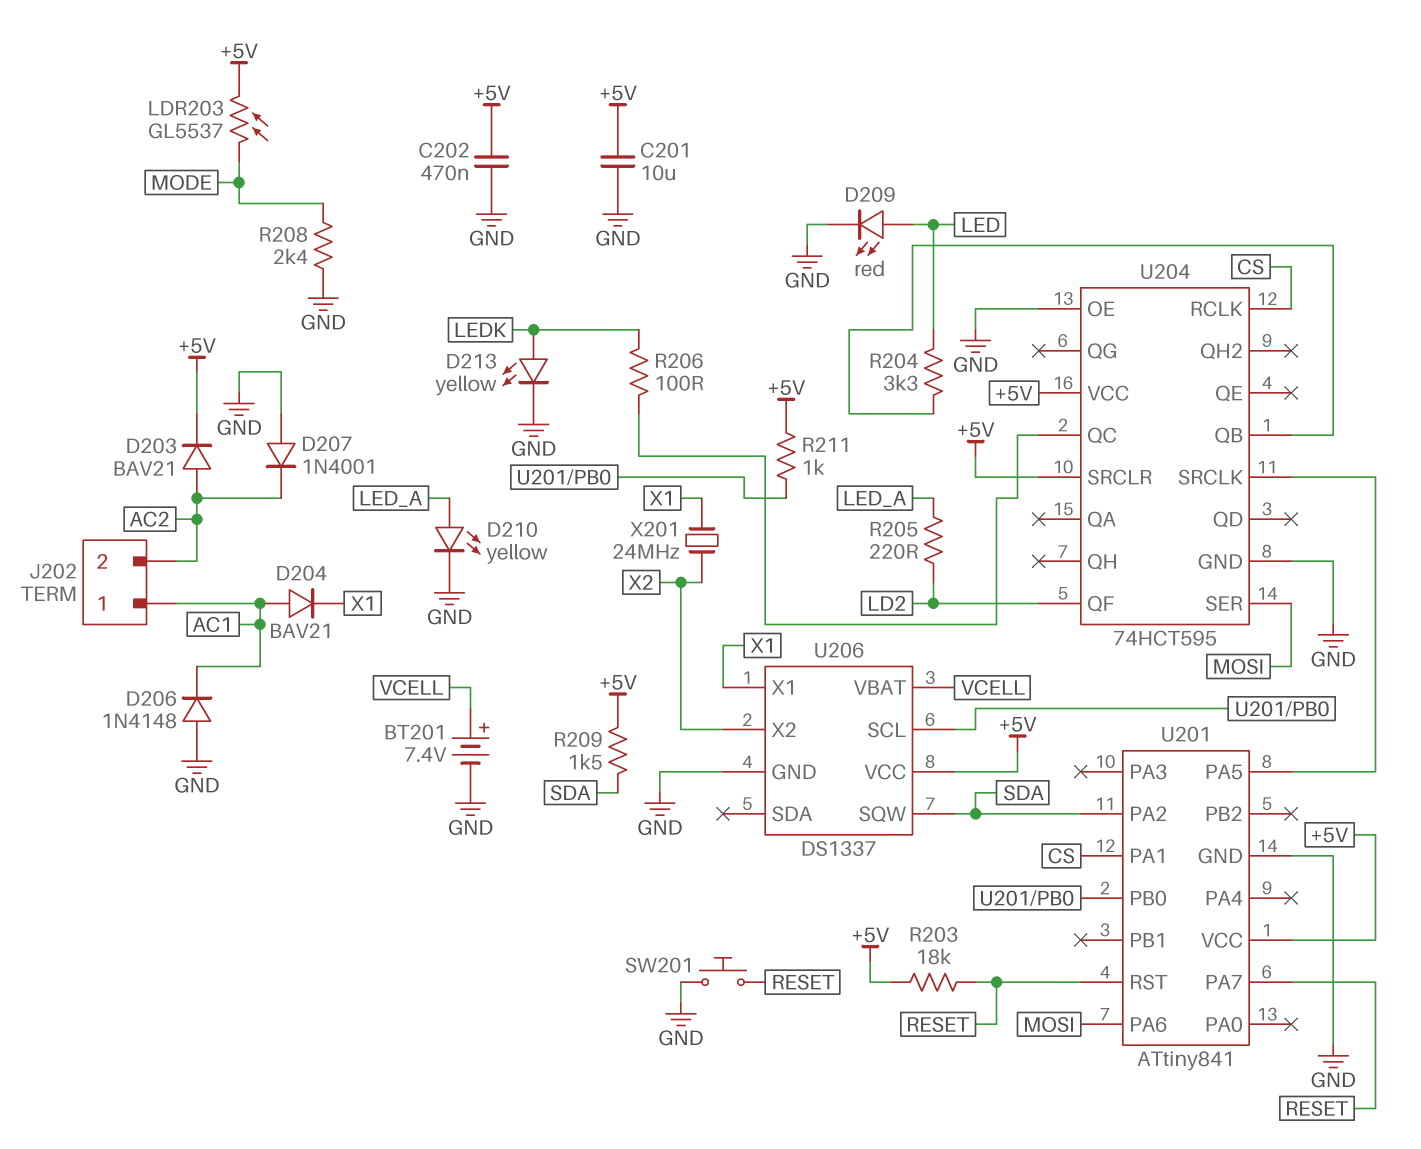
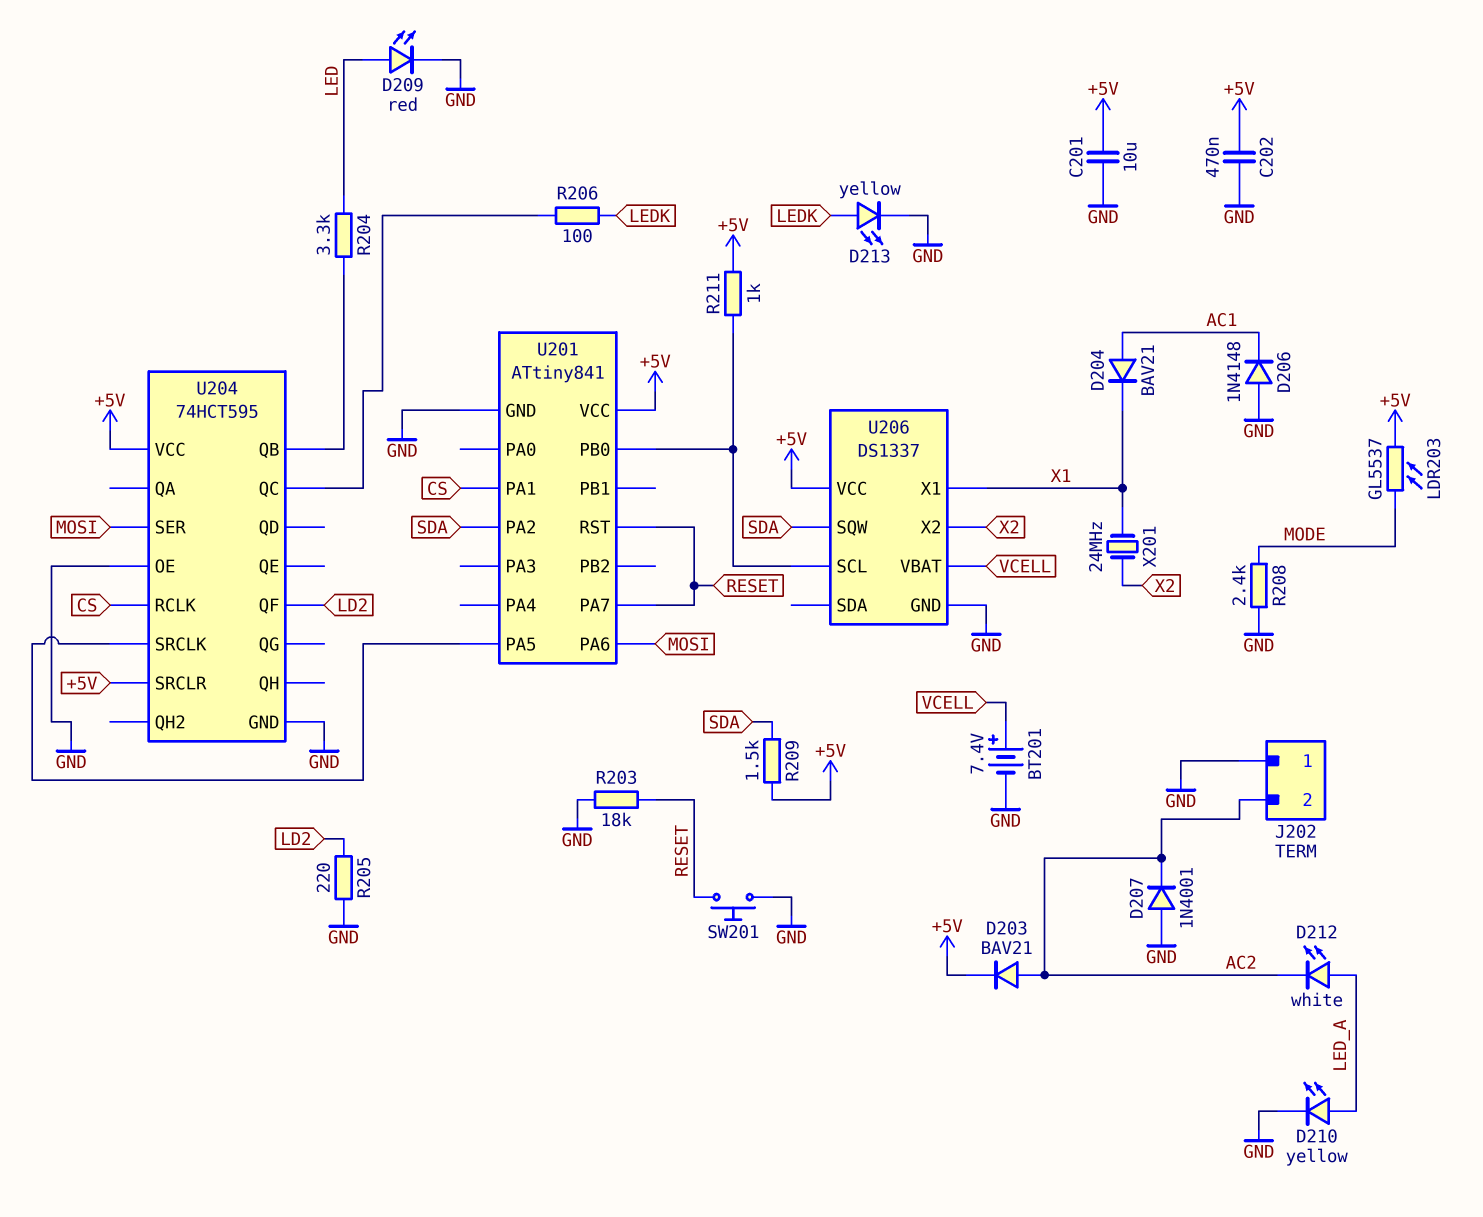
D212: none -> LED white (A LED_A, K AC2)
J202 pin 1: AC1 -> GND
R203: 18k (+5V, RESET) -> 18k (GND, RESET)
R205: 220 (LD2, LED_A) -> 220 (GND, LD2)

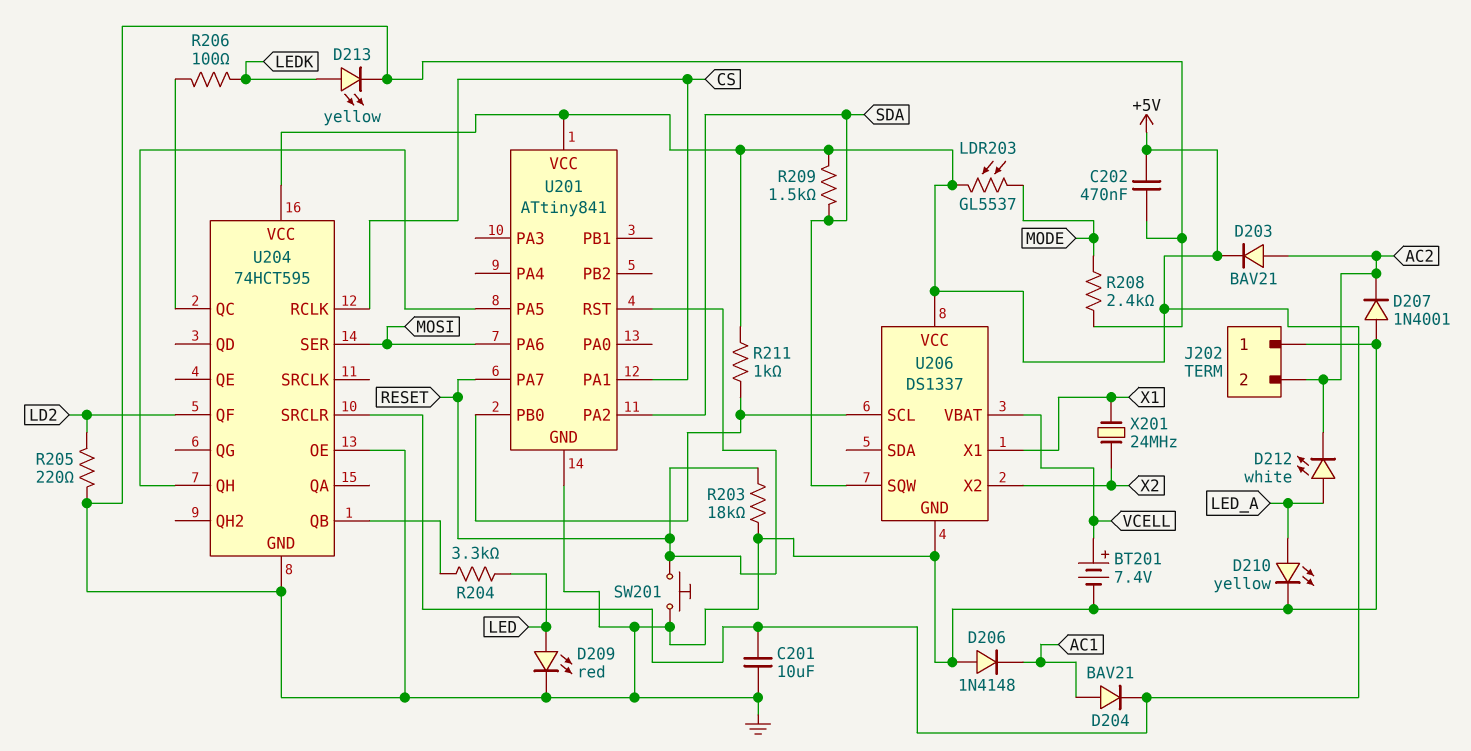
D204: diode BAV21 (A AC1, K X1) -> diode BAV21 (A AC1, K +5V)
U204 pin QH: none -> U201/PA5
U204 pin SRCLK: U201/PA5 -> none

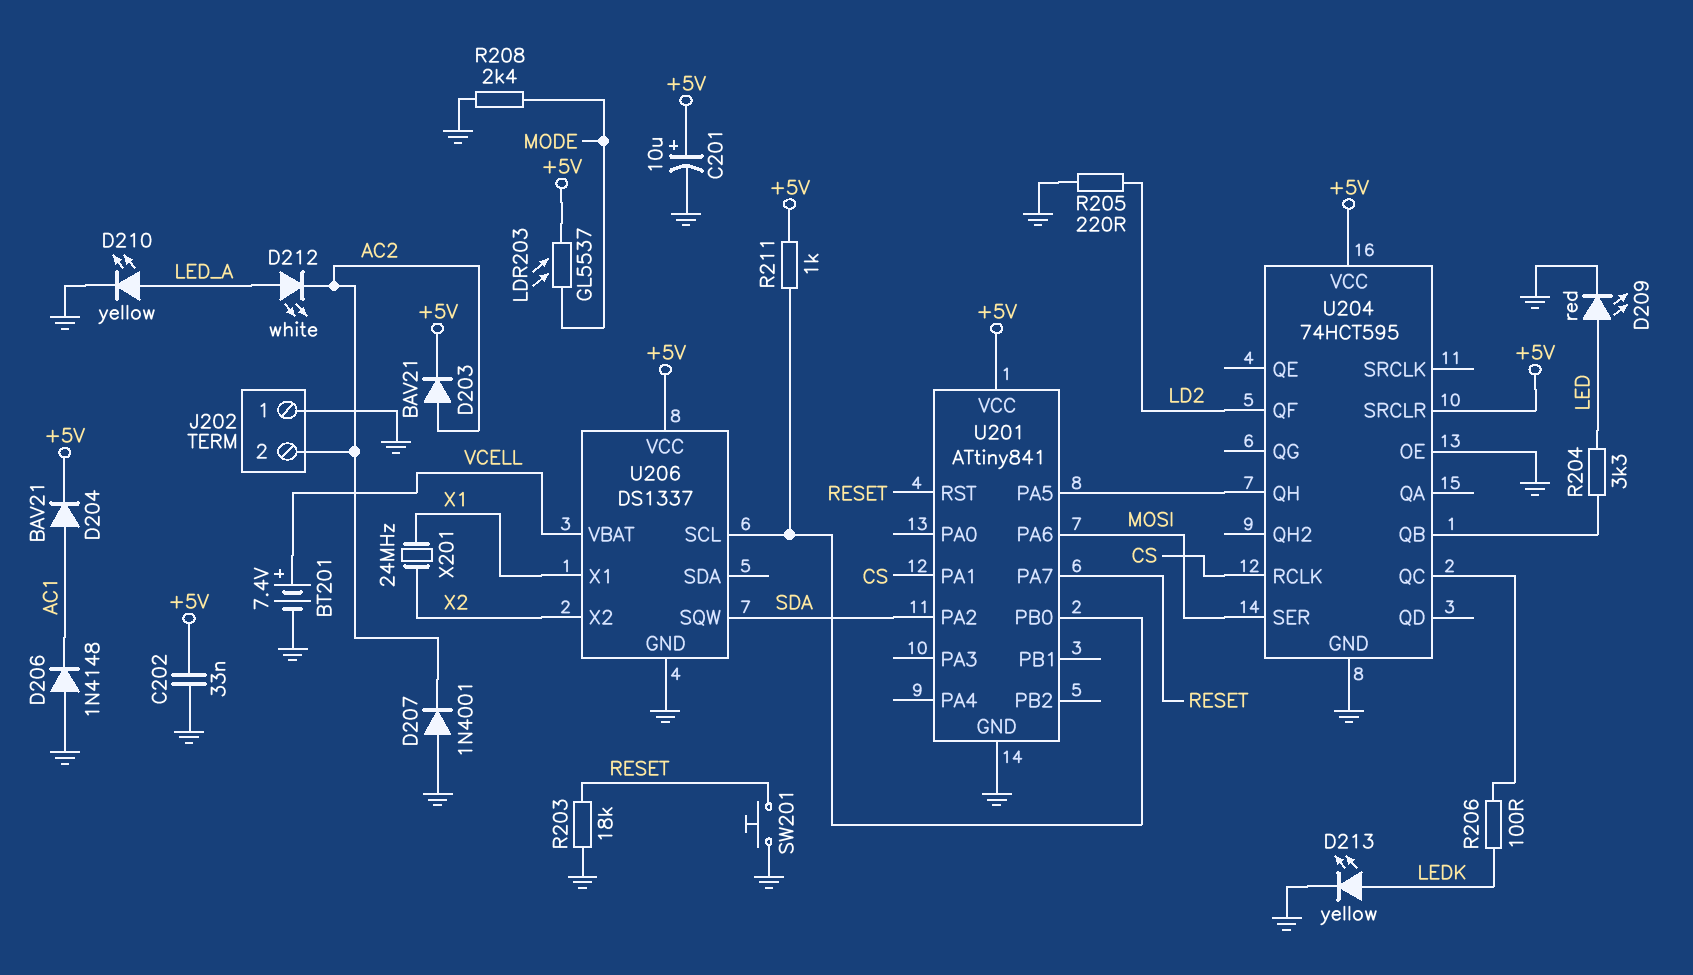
C201: 10uF (+5V, GND) -> 10uF (plus +5V, minus GND)
C202: 470nF (+5V, GND) -> 33nF (+5V, GND)
R209: 1.5k (+5V, SDA) -> none

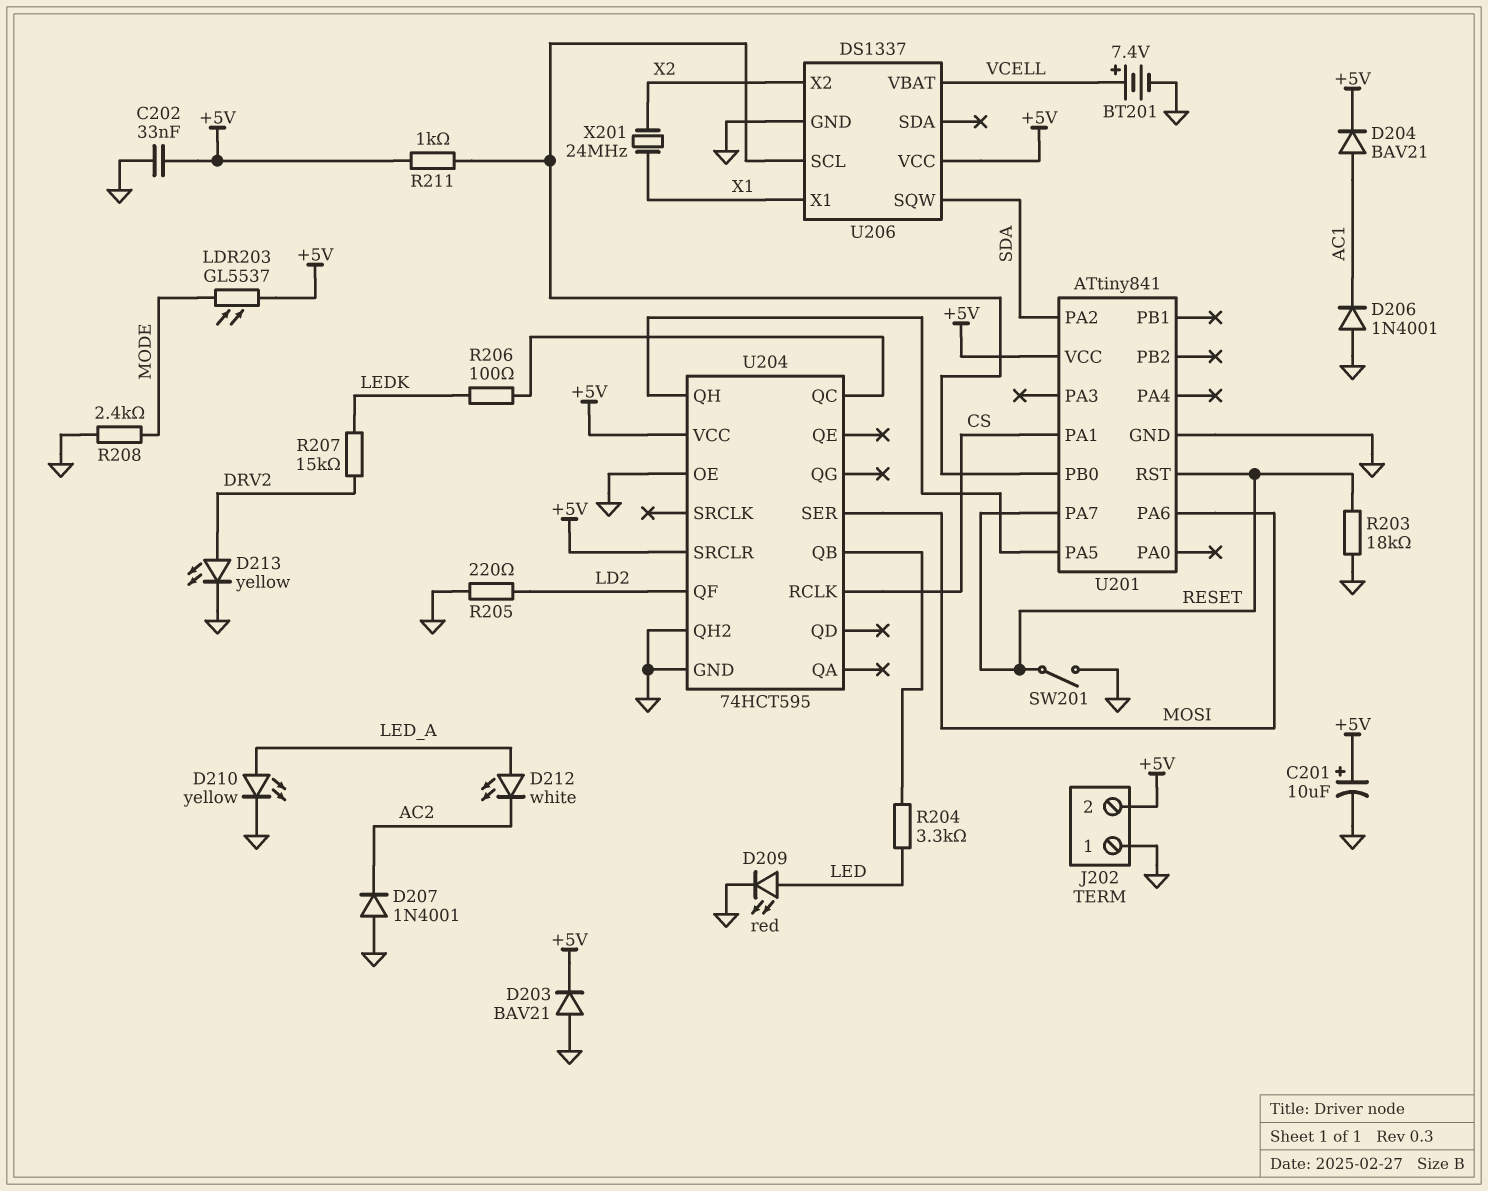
D203: diode BAV21 (A AC2, K +5V) -> diode BAV21 (A GND, K +5V)
D206: diode 1N4148 (A GND, K AC1) -> diode 1N4001 (A GND, K AC1)
D213: LED yellow (A LEDK, K GND) -> LED yellow (A DRV2, K GND)
J202 pin 2: AC2 -> +5V
R207: none -> 15k (DRV2, LEDK)
SW201: button (GND, RESET) -> switch (GND, RESET)
U204 pin QH2: none -> GND

